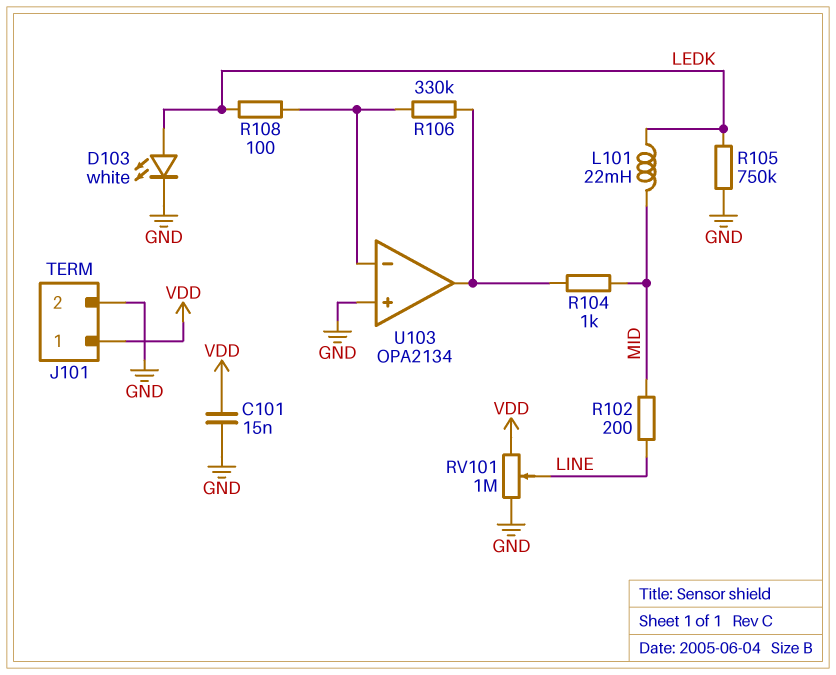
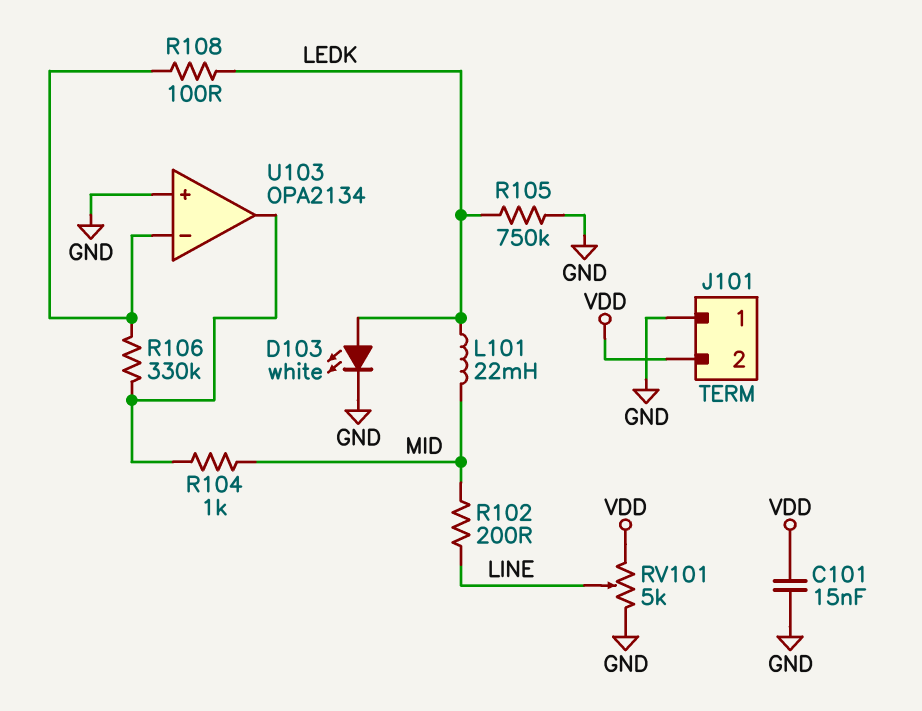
J101 pin 1: VDD -> GND
J101 pin 2: GND -> VDD
RV101: 1M (GND, VDD, wiper LINE) -> 5k (GND, VDD, wiper LINE)

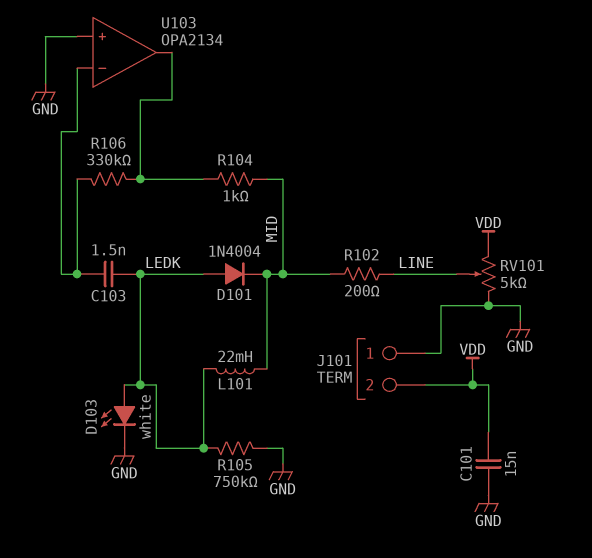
C103: none -> 1.5nF (LEDK, U103/in-)
D101: none -> diode 1N4004 (A LEDK, K MID)
R108: 100 (LEDK, U103/in-) -> none

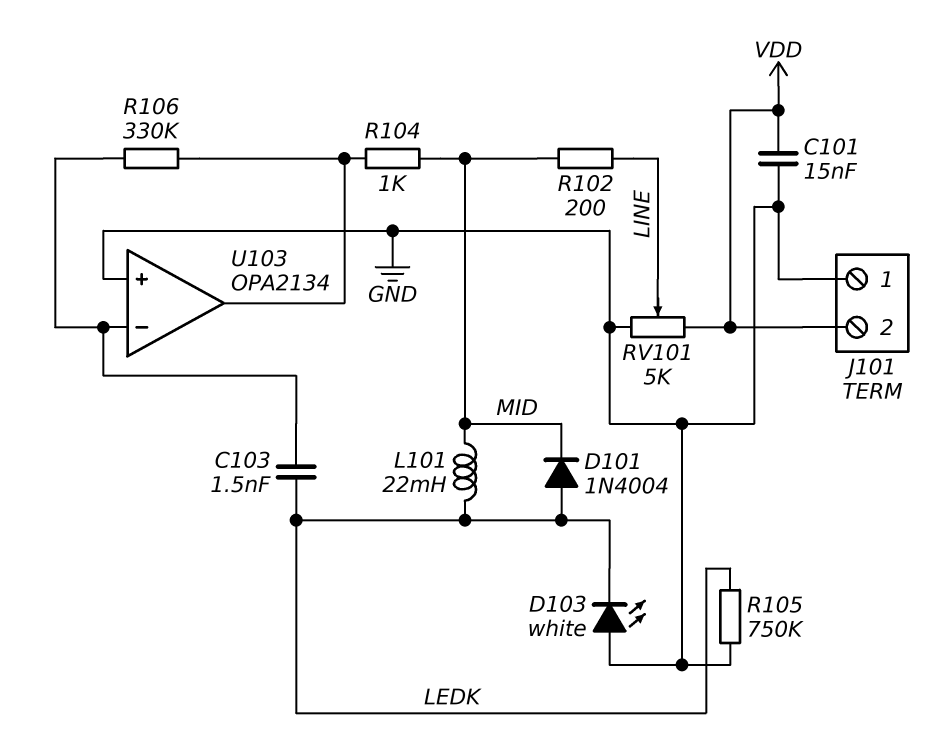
D103: LED white (A LEDK, K GND) -> LED white (A GND, K LEDK)

